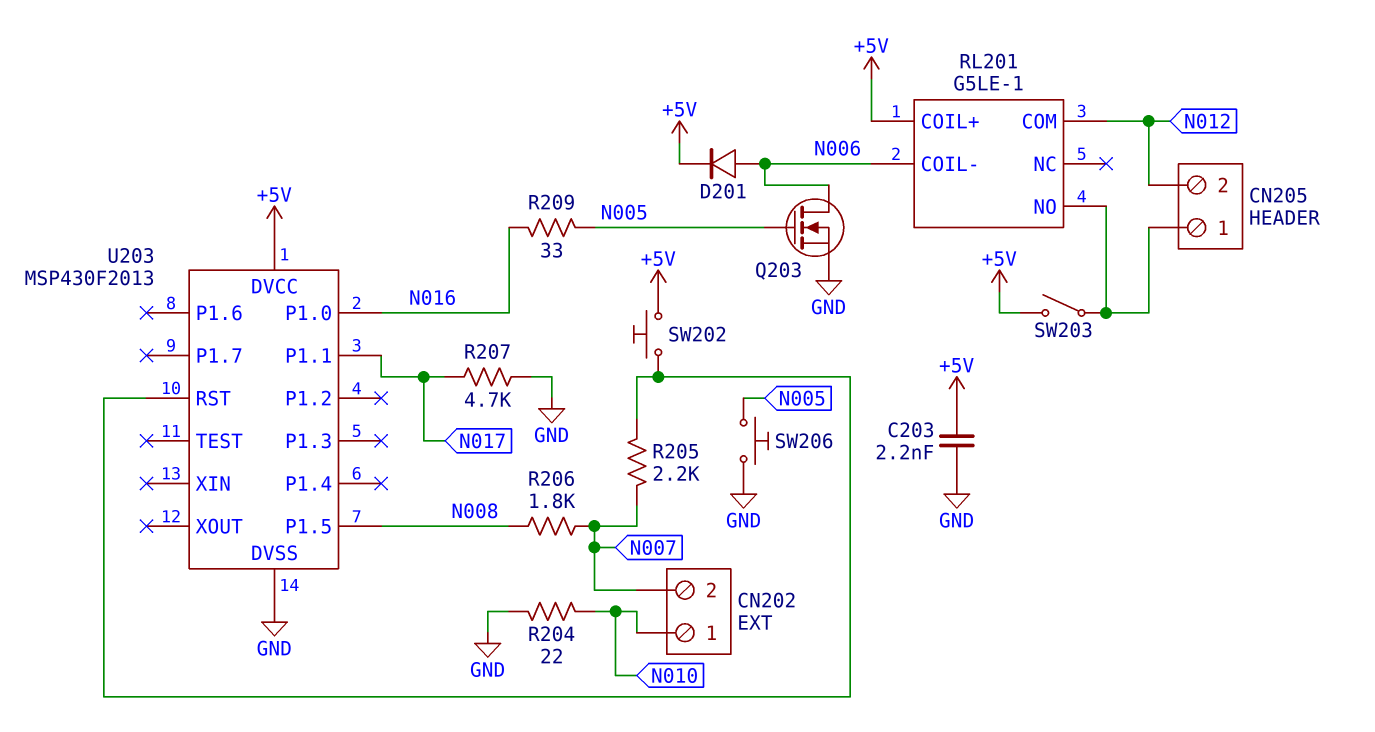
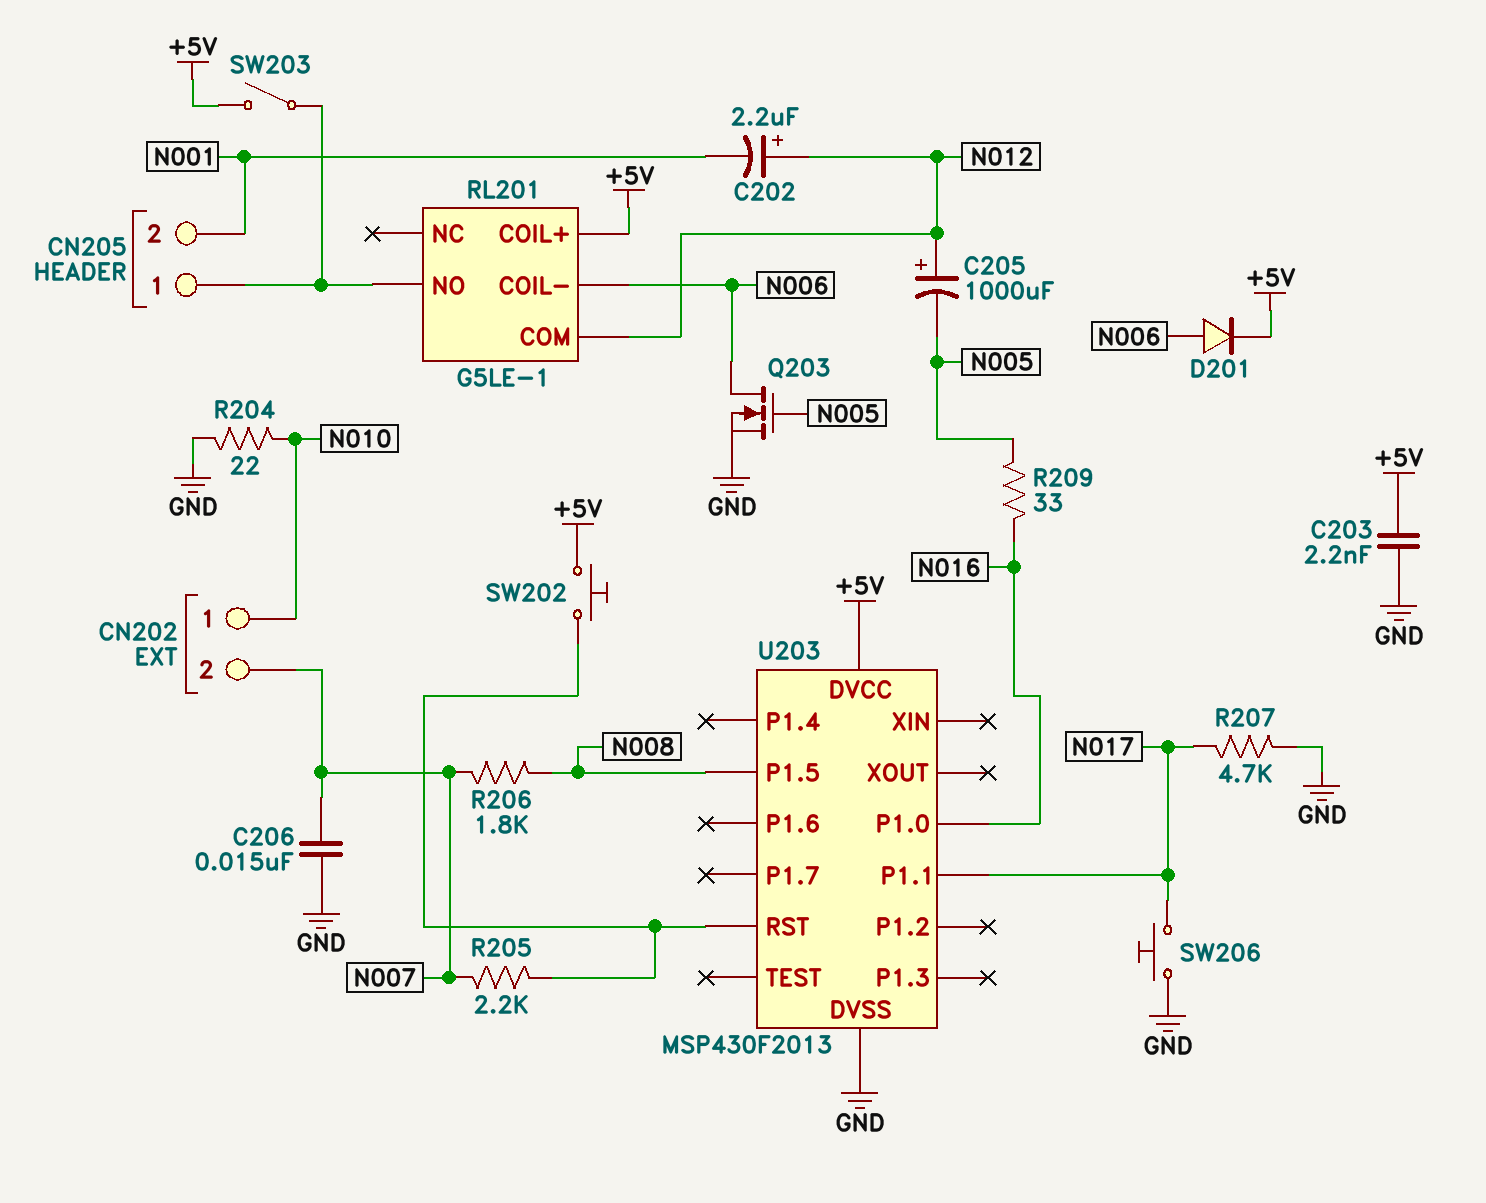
C202: none -> 2.2uF (plus N012, minus N001)
C205: none -> 1000uF (plus N012, minus N005)
C206: none -> 15nF (GND, N007)
CN205 pin 2: N012 -> N001
SW206: button (GND, N005) -> button (GND, N017)

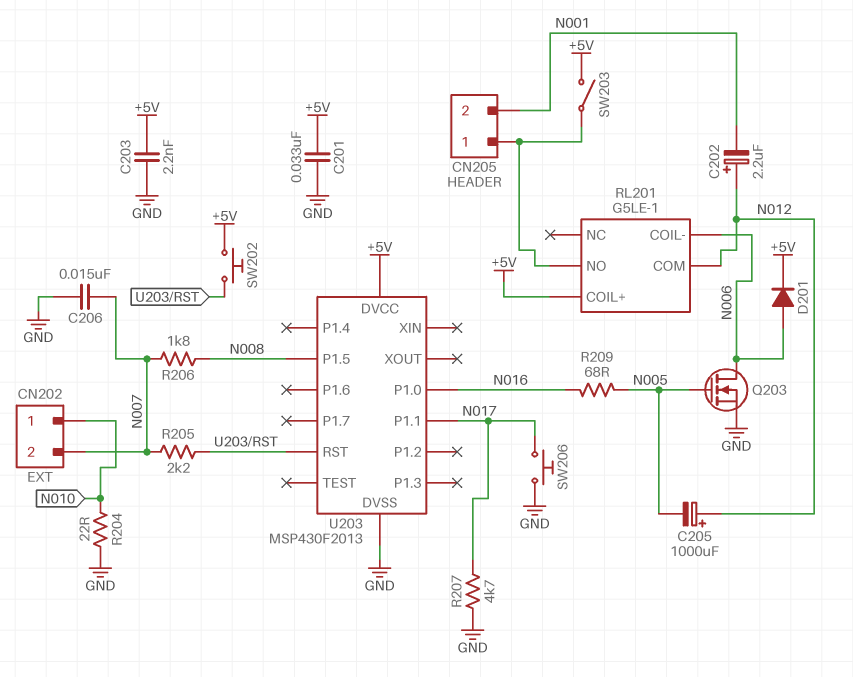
C201: none -> 33nF (+5V, GND)
R209: 33 (N005, N016) -> 68 (N005, N016)

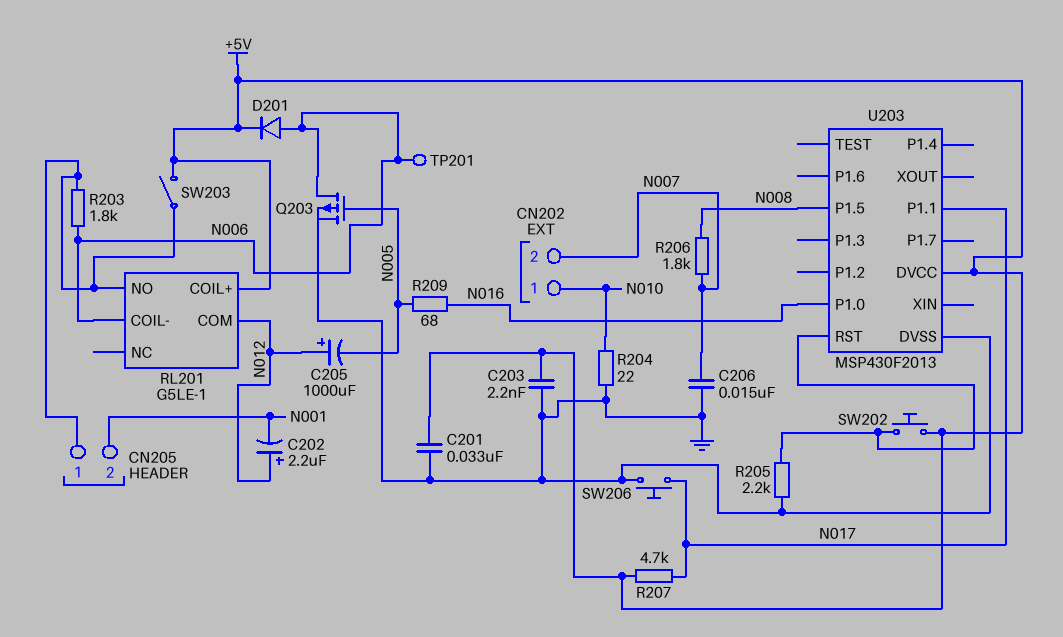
Q203: NMOS (G N005, D N006, S GND) -> PMOS (G N005, D N006, S GND)
R203: none -> 1.8k (CN205/1, N006)
R205: 2.2k (N007, U203/RST) -> 2.2k (GND, U203/RST)
R207: 4.7k (GND, N017) -> 4.7k (+5V, N017)
TP201: none -> test point (N006)

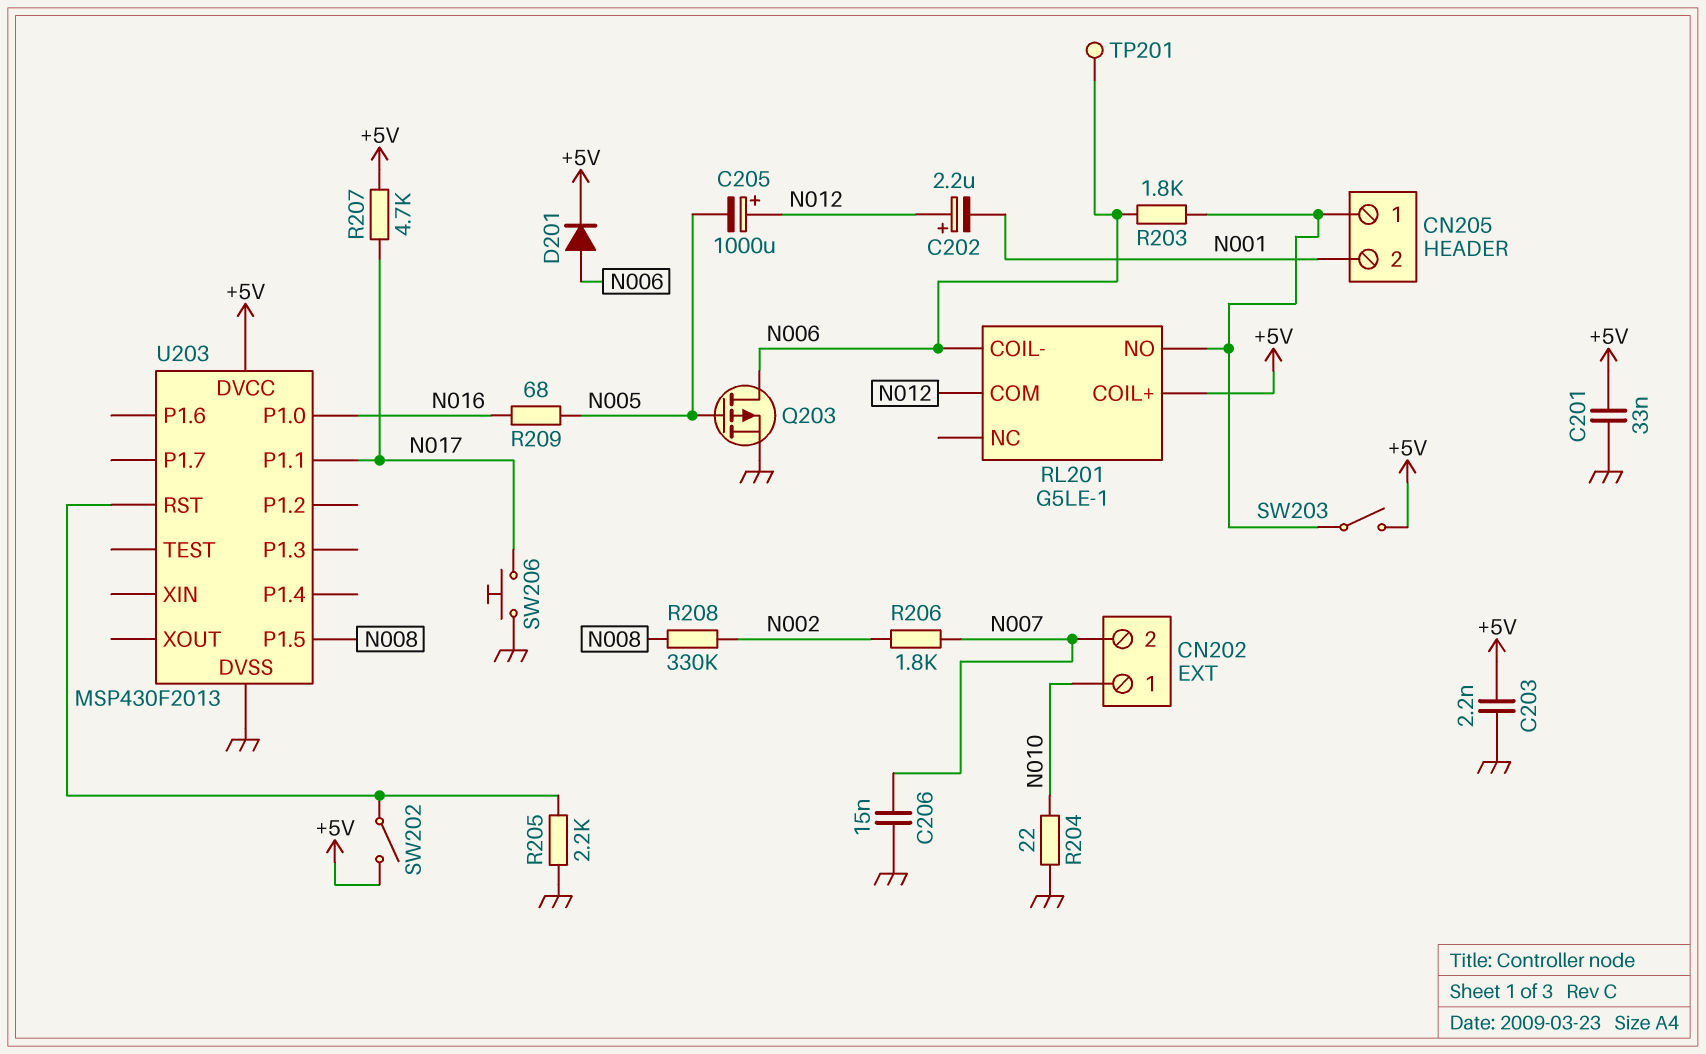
R206: 1.8k (N007, N008) -> 1.8k (N002, N007)
R208: none -> 330k (N002, N008)
SW202: button (+5V, U203/RST) -> switch (+5V, U203/RST)

